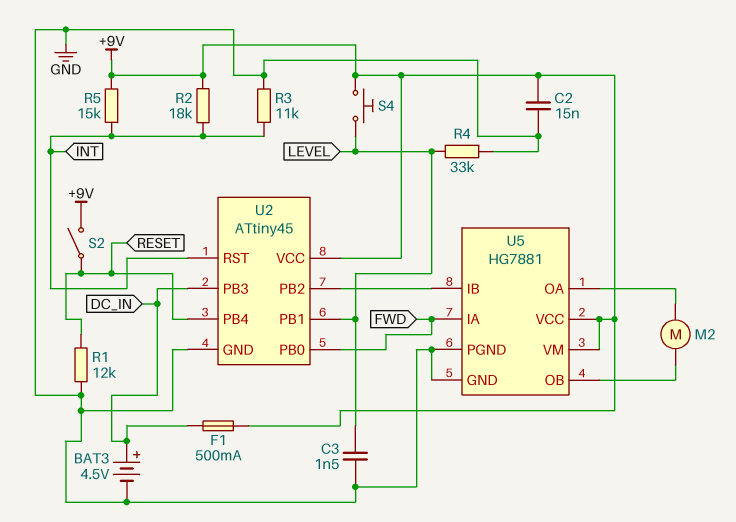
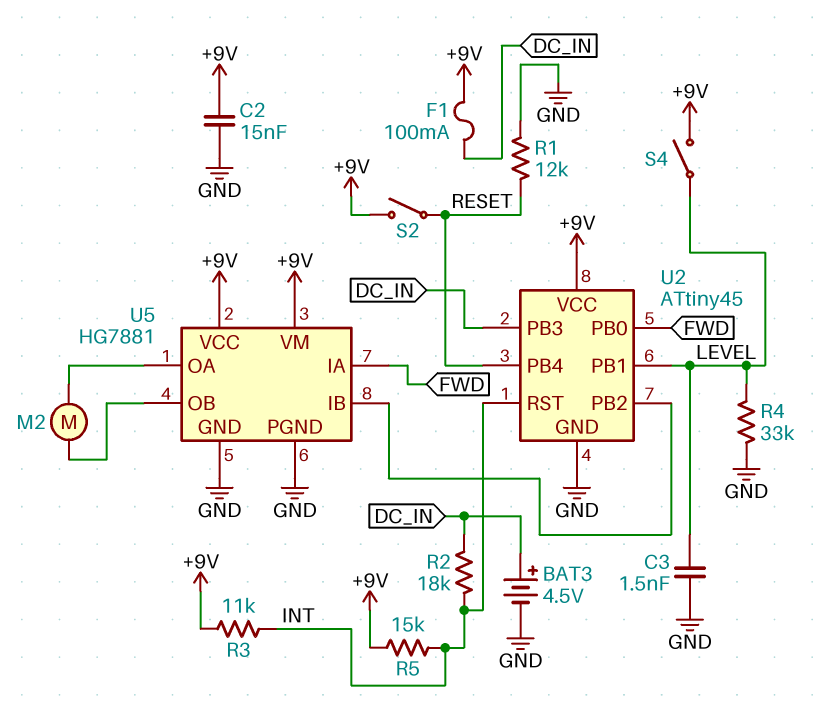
F1: 500mA (+9V, DC_IN) -> 100mA (+9V, DC_IN)
R2: 18k (+9V, INT) -> 18k (DC_IN, INT)
R3: 11k (GND, INT) -> 11k (+9V, INT)
S4: button (+9V, LEVEL) -> switch (+9V, LEVEL)

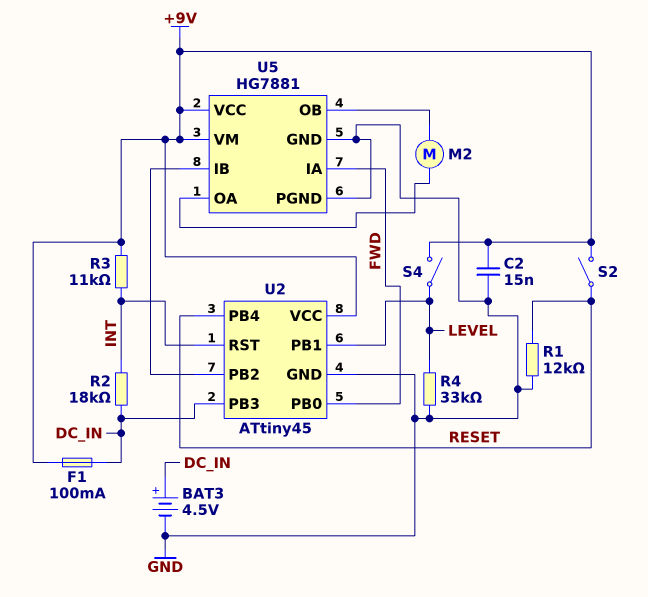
C3: 1.5nF (GND, LEVEL) -> none
R5: 15k (+9V, INT) -> none

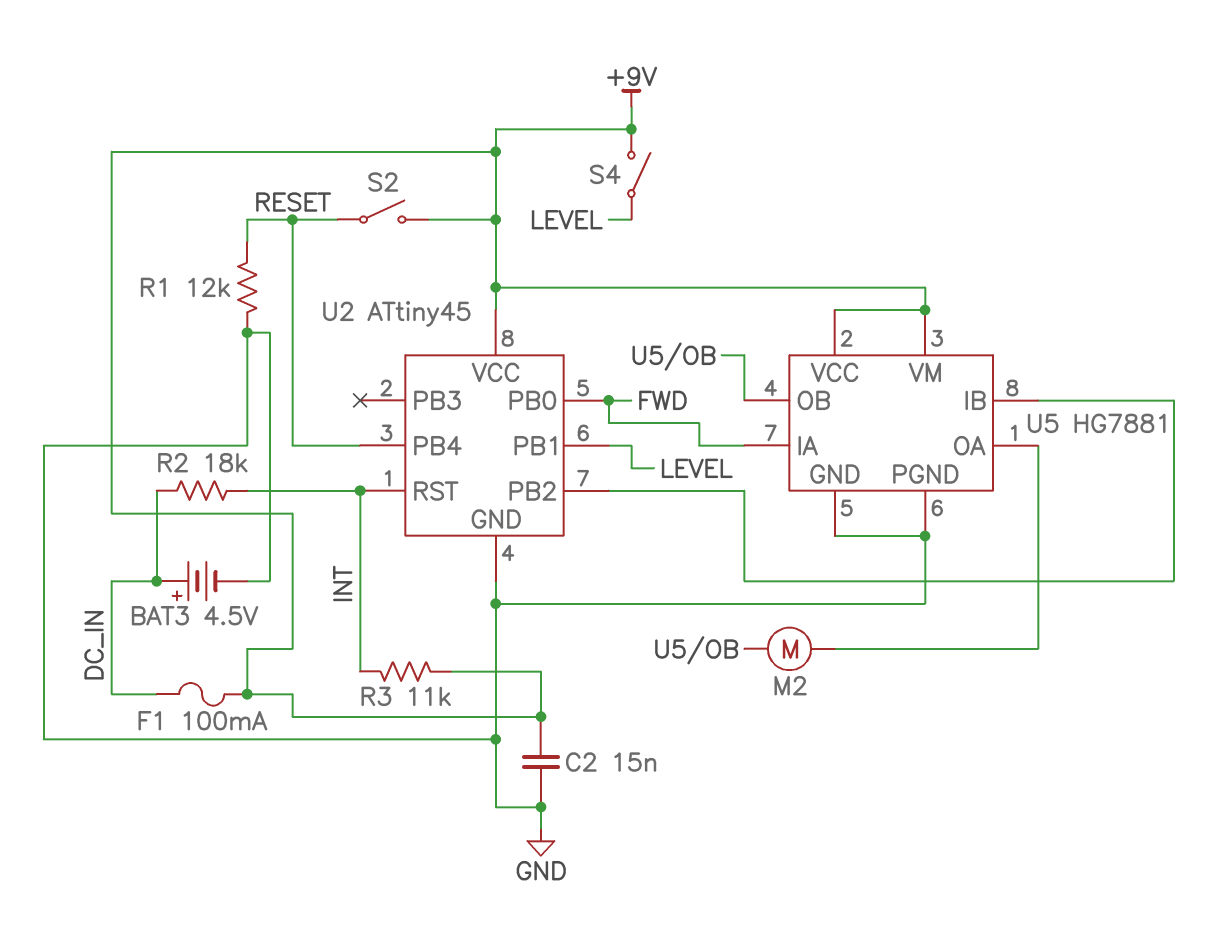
R4: 33k (GND, LEVEL) -> none
U2 pin PB3: DC_IN -> none

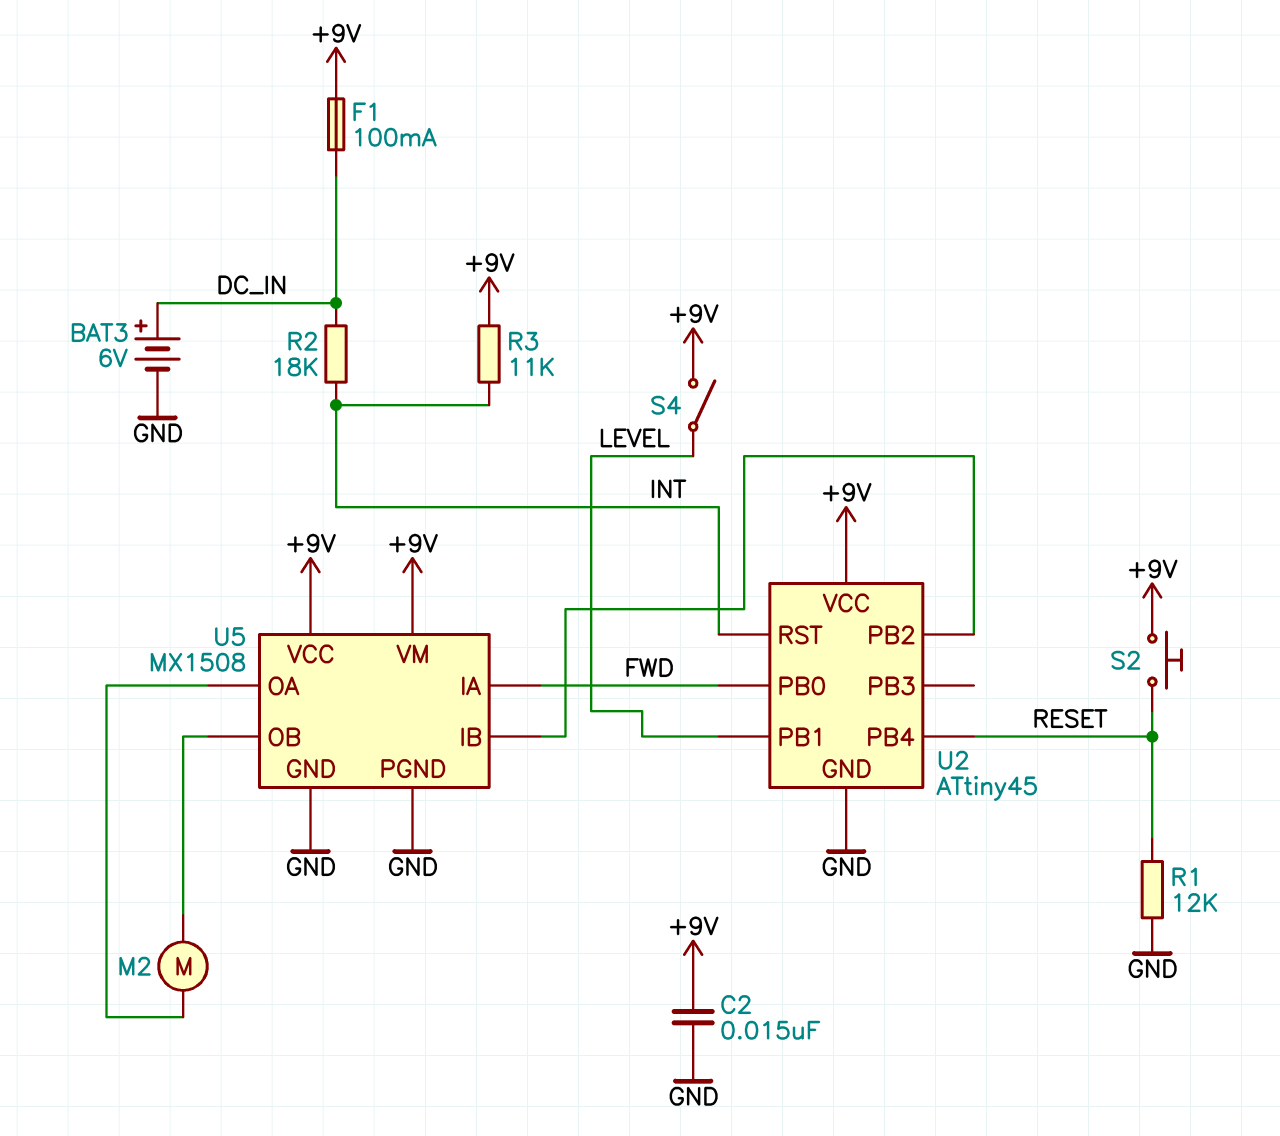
BAT3: 4.5V (plus DC_IN, minus GND) -> 6V (plus DC_IN, minus GND)
S2: switch (+9V, RESET) -> button (+9V, RESET)
U5: HG7881 -> MX1508

